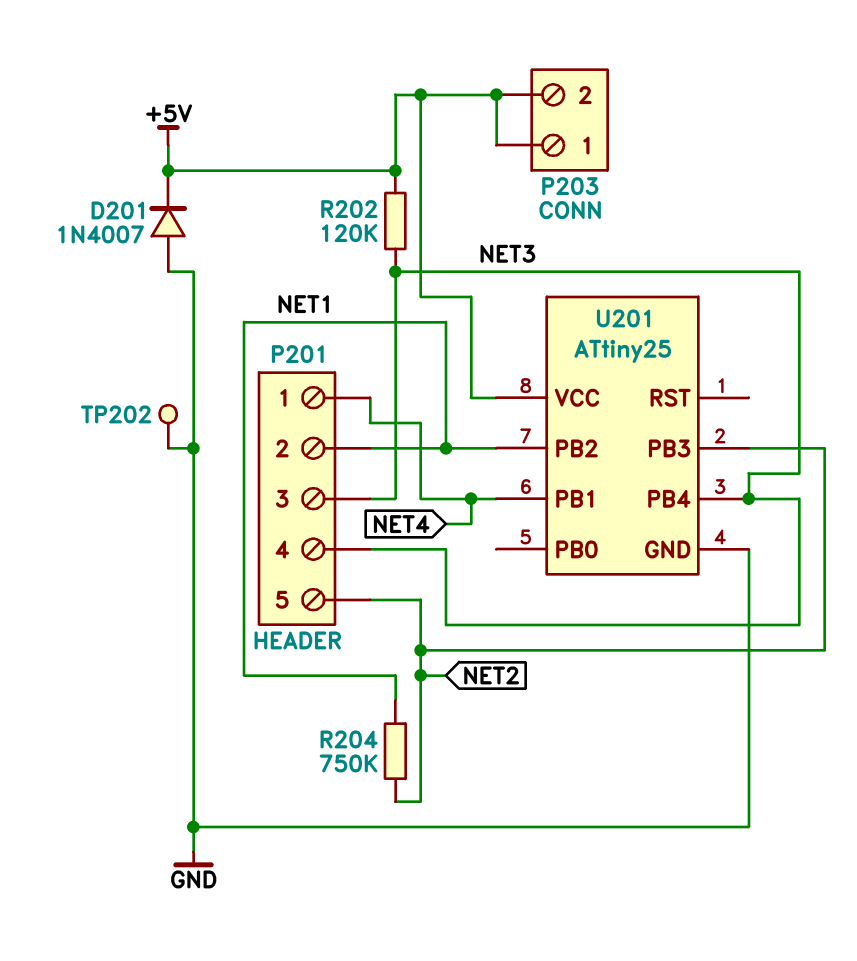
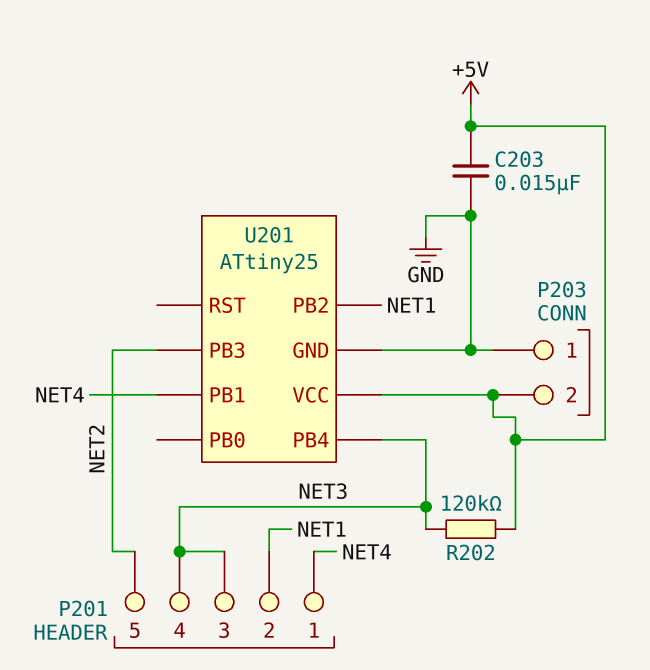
C203: none -> 15nF (+5V, GND)
D201: diode 1N4007 (A GND, K +5V) -> none
P203 pin 1: +5V -> GND
R204: 750k (NET1, NET2) -> none
TP202: test point (GND) -> none

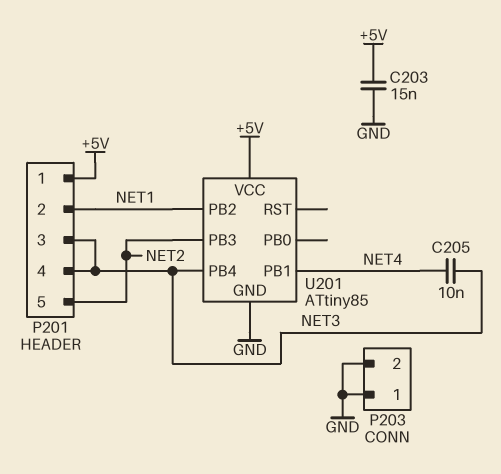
C205: none -> 10nF (NET3, NET4)
P201 pin 1: NET4 -> +5V
P203 pin 2: +5V -> GND
R202: 120k (+5V, NET3) -> none
U201: ATtiny25 -> ATtiny85

